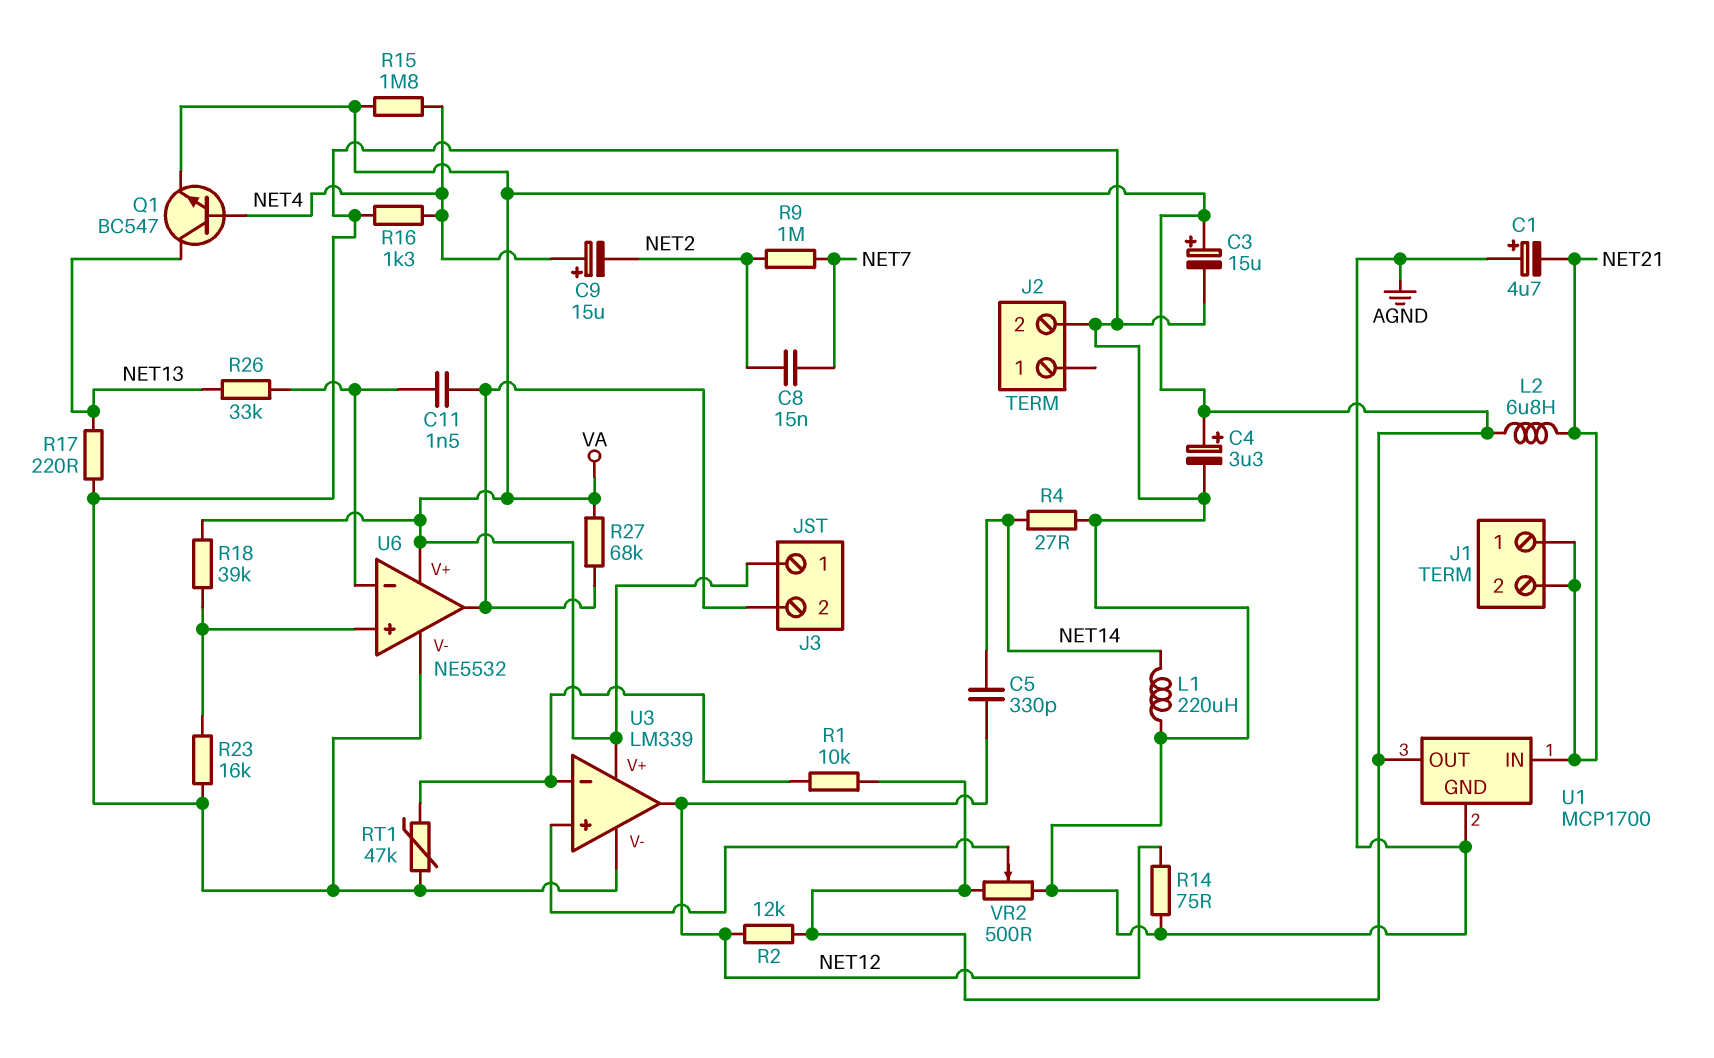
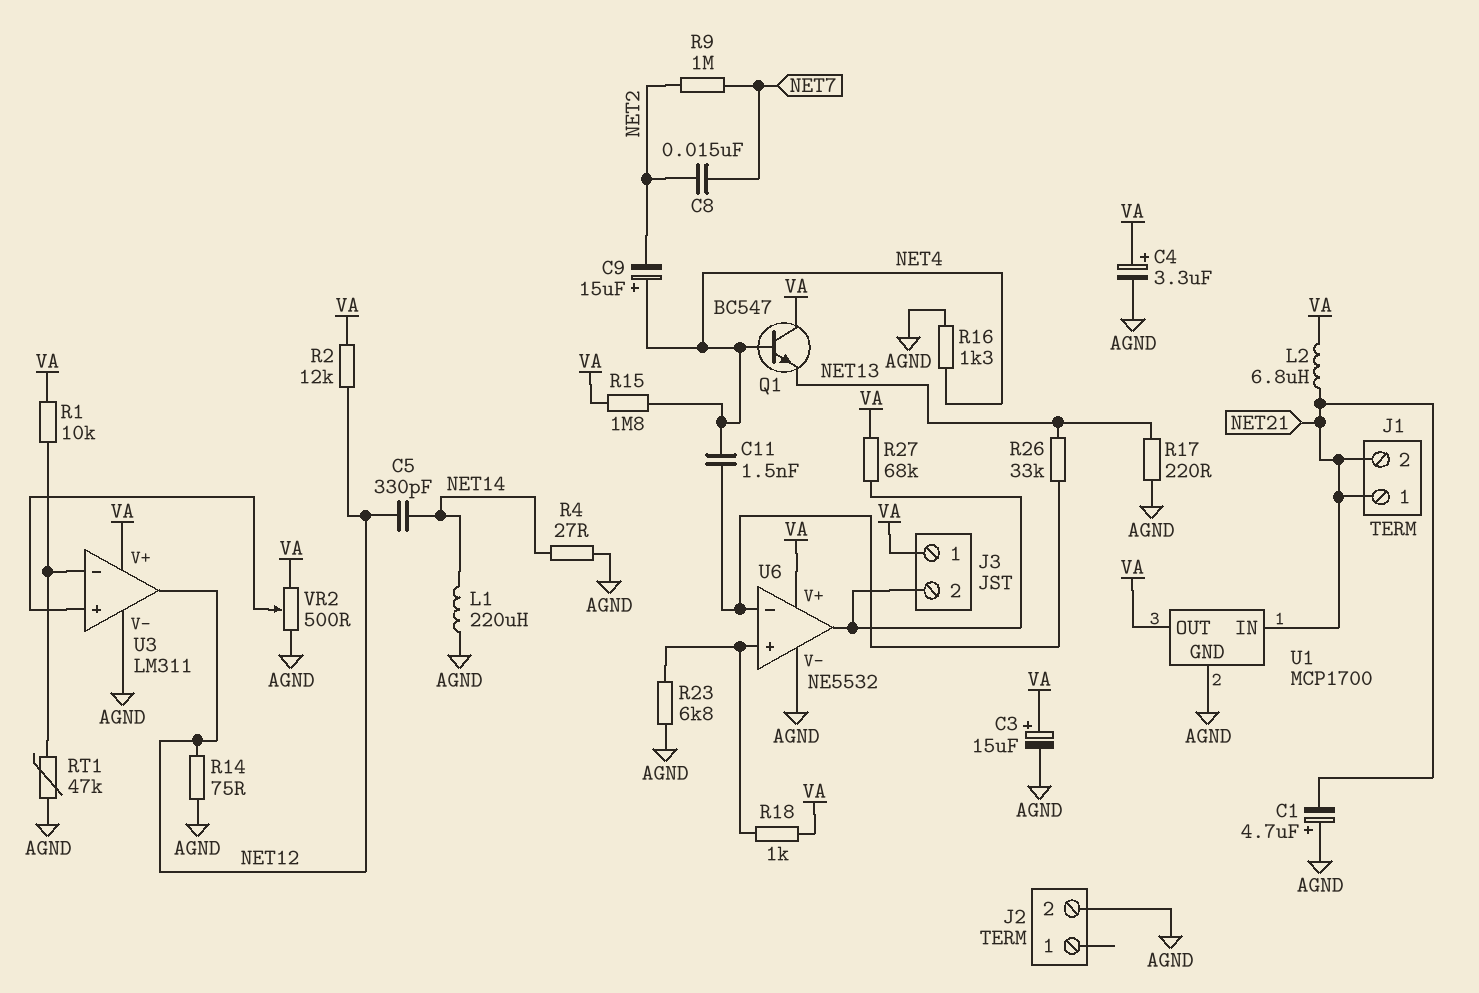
C11: 1.5nF (J3/2, U6/in-) -> 1.5nF (NET4, U6/in-)
Q1: NPN BC547 (B NET4, C NET13, E VA) -> NPN BC547 (B NET4, C VA, E NET13)
R18: 39k (U6/in+, VA) -> 1k (U6/in+, VA)
R23: 16k (AGND, U6/in+) -> 6.8k (AGND, U6/in+)
U3: LM339 -> LM311

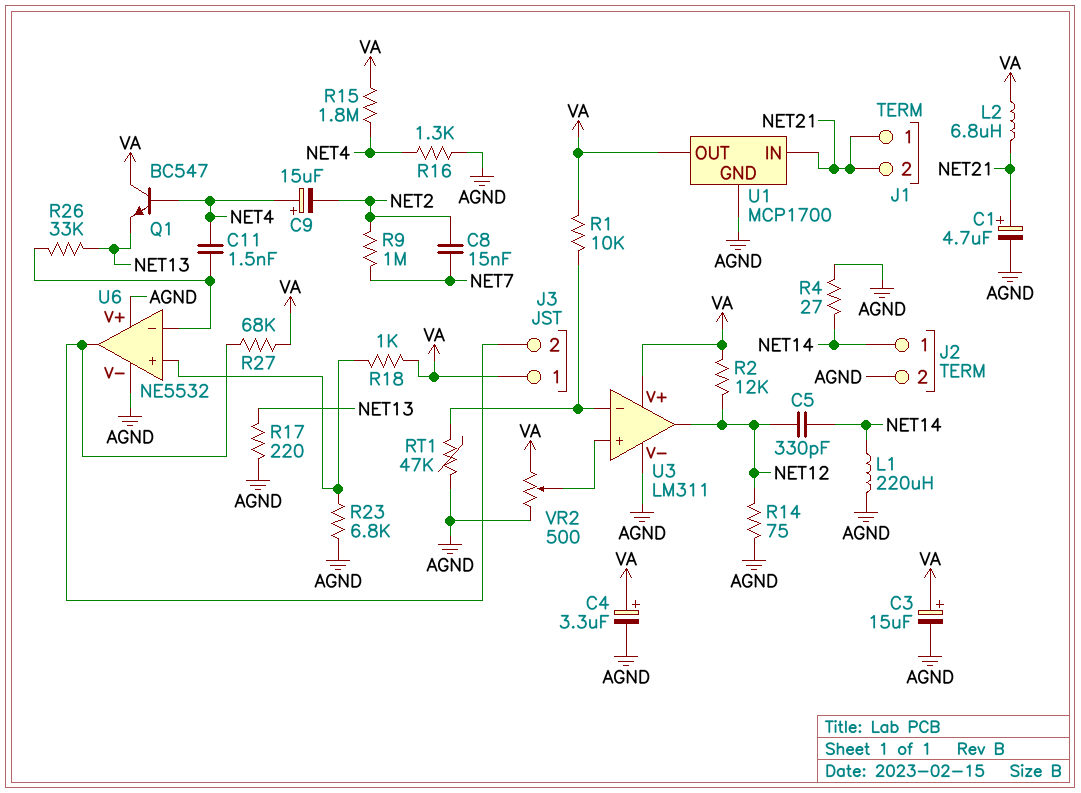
C1: 4.7uF (plus AGND, minus NET21) -> 4.7uF (plus NET21, minus AGND)
J2 pin 1: none -> NET14
U6 pin V+: VA -> AGND

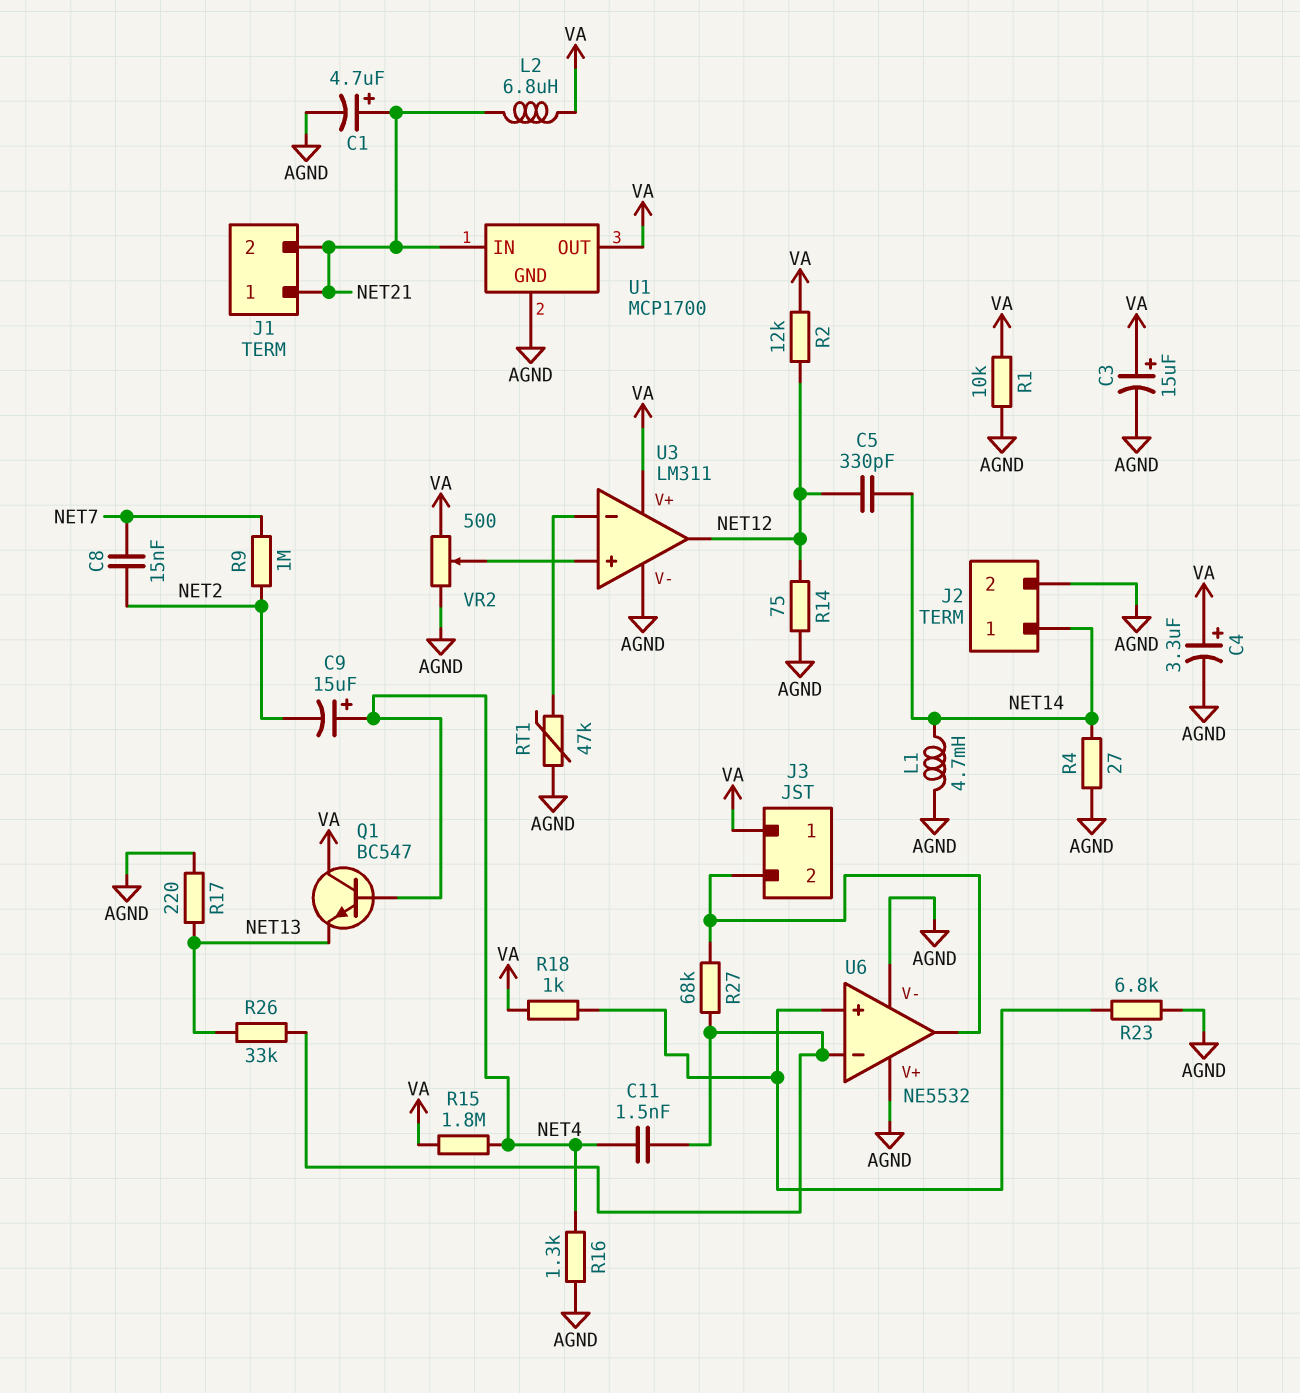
L1: 220uH (AGND, NET14) -> 4.7mH (AGND, NET14)
R1: 10k (U3/in-, VA) -> 10k (AGND, VA)
R27: 68k (J3/2, VA) -> 68k (J3/2, U6/in-)

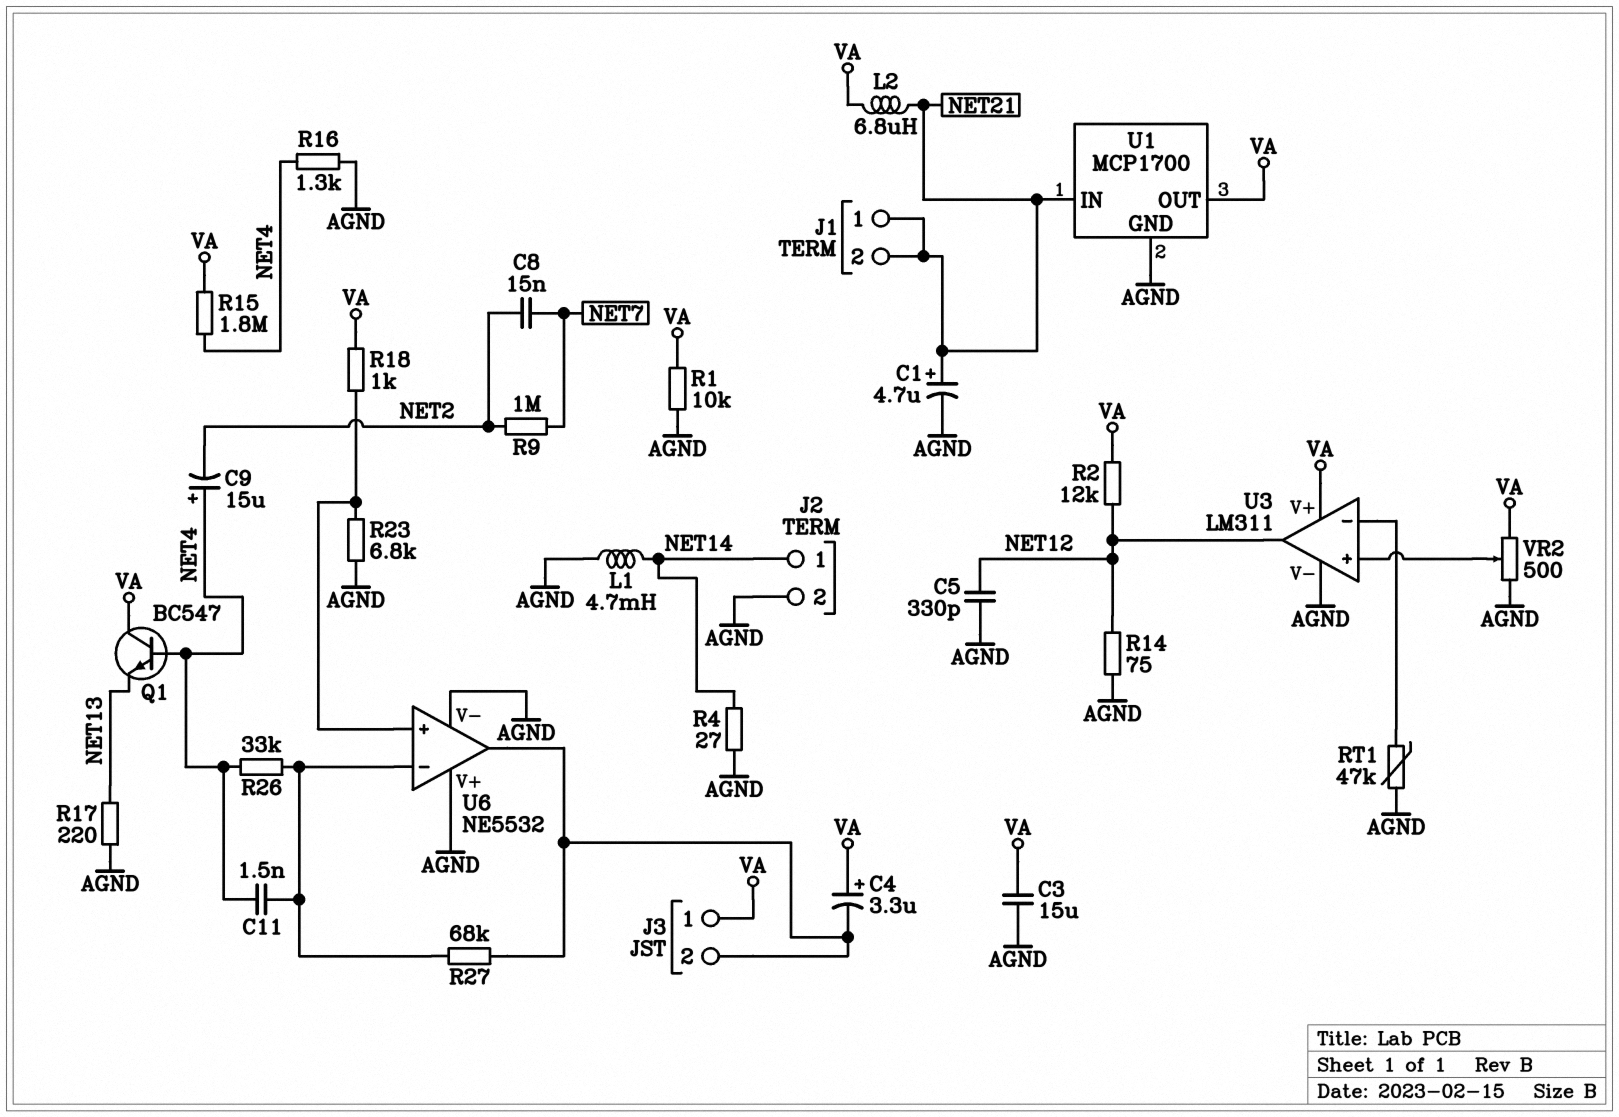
C3: 15uF (plus VA, minus AGND) -> 15uF (AGND, VA)
C4: 3.3uF (plus VA, minus AGND) -> 3.3uF (plus VA, minus J3/2)
C5: 330pF (NET12, NET14) -> 330pF (AGND, NET12)
R26: 33k (NET13, U6/in-) -> 33k (NET4, U6/in-)

